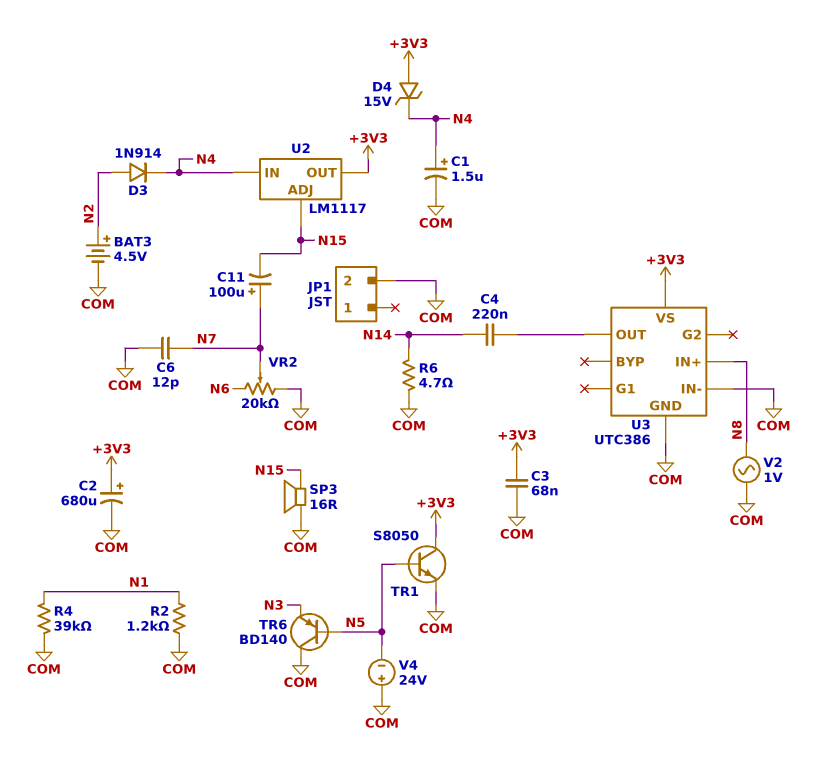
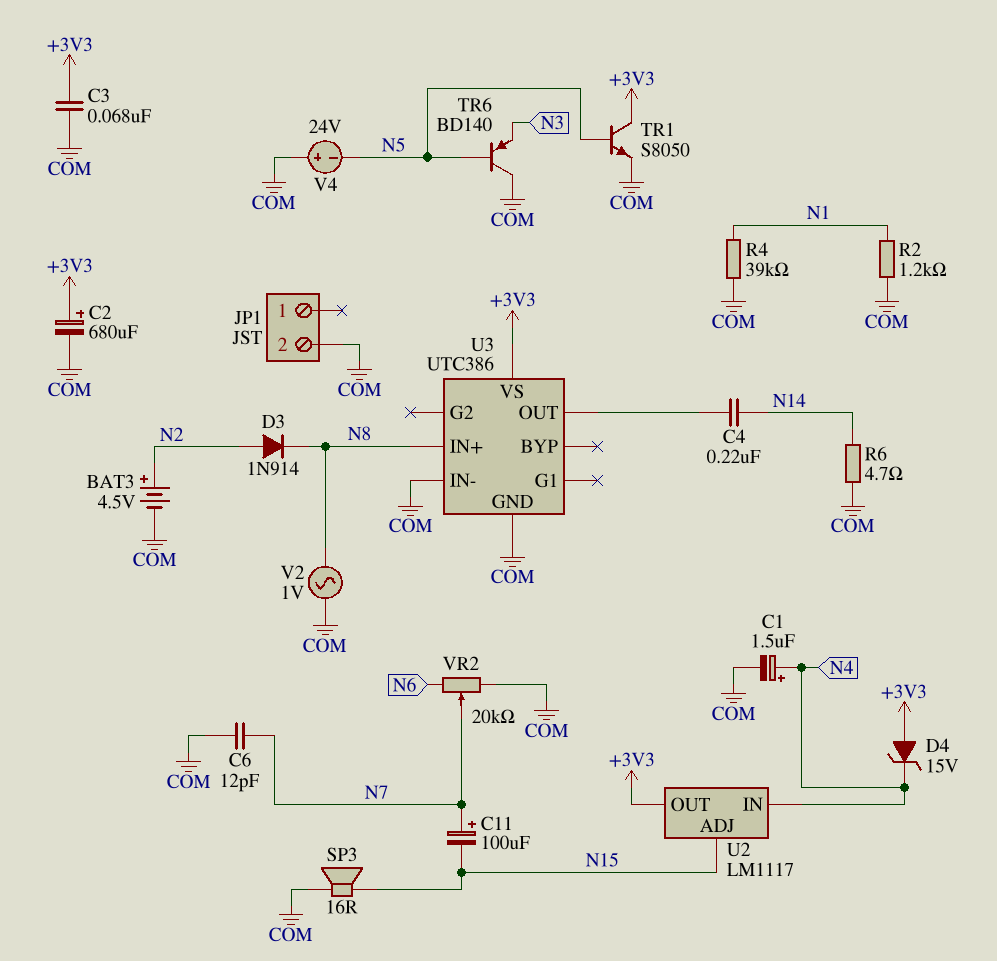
D3: diode 1N914 (A N2, K N4) -> diode 1N914 (A N2, K N8)

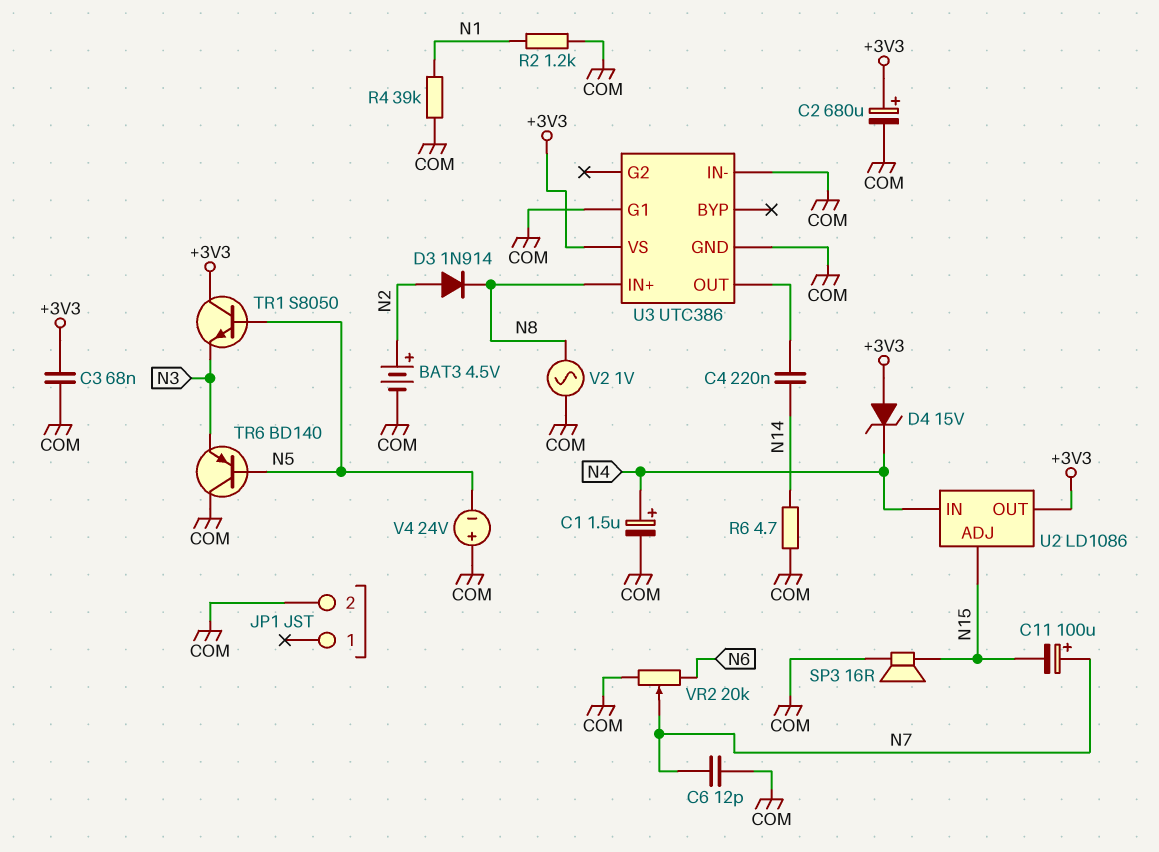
TR1: NPN S8050 (B N5, C +3V3, E COM) -> NPN S8050 (B N5, C +3V3, E N3)
U2: LM1117 -> LD1086
U3 pin G1: none -> COM

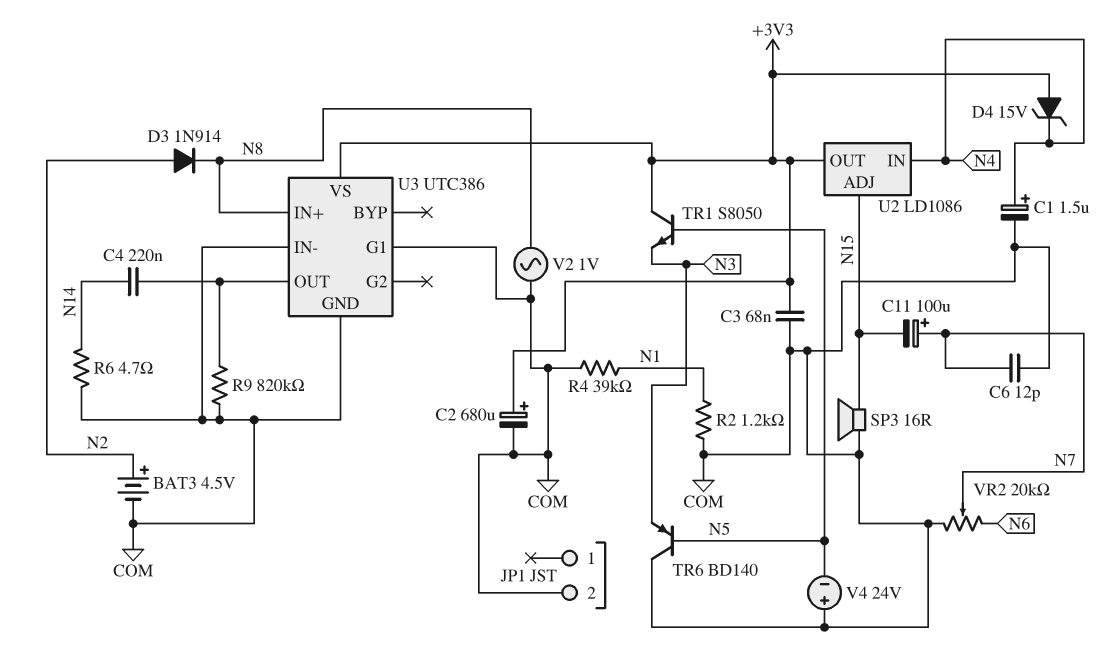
R9: none -> 820k (COM, U3/OUT)

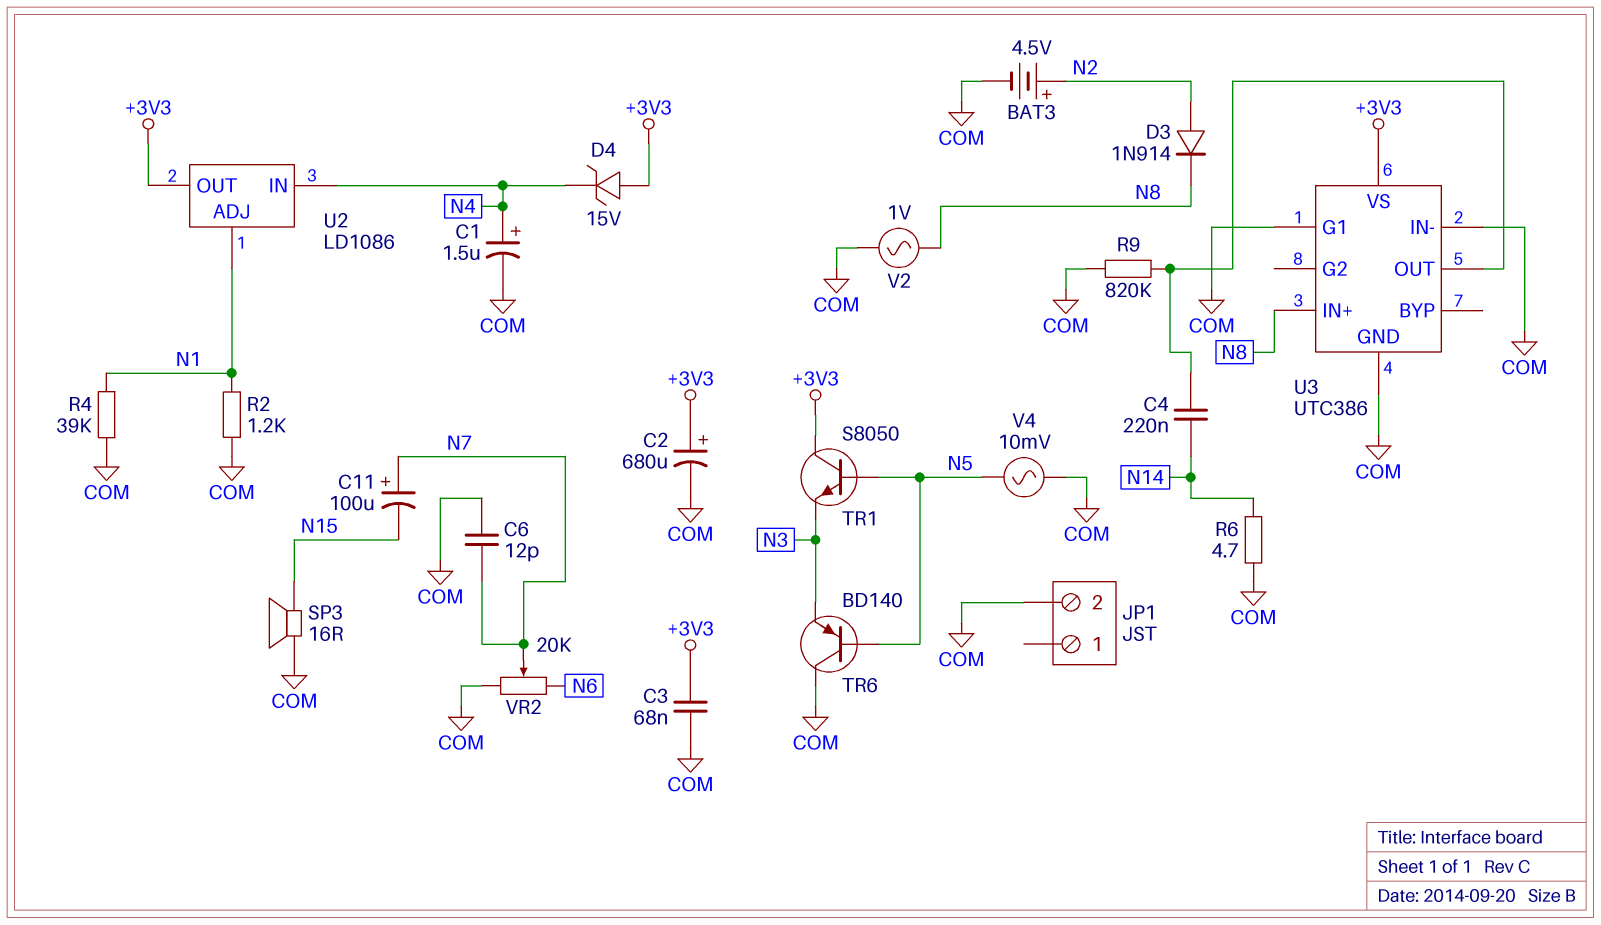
U2 pin ADJ: N15 -> N1
V4: 24V (plus COM, minus N5) -> AC 10mV (COM, N5)

